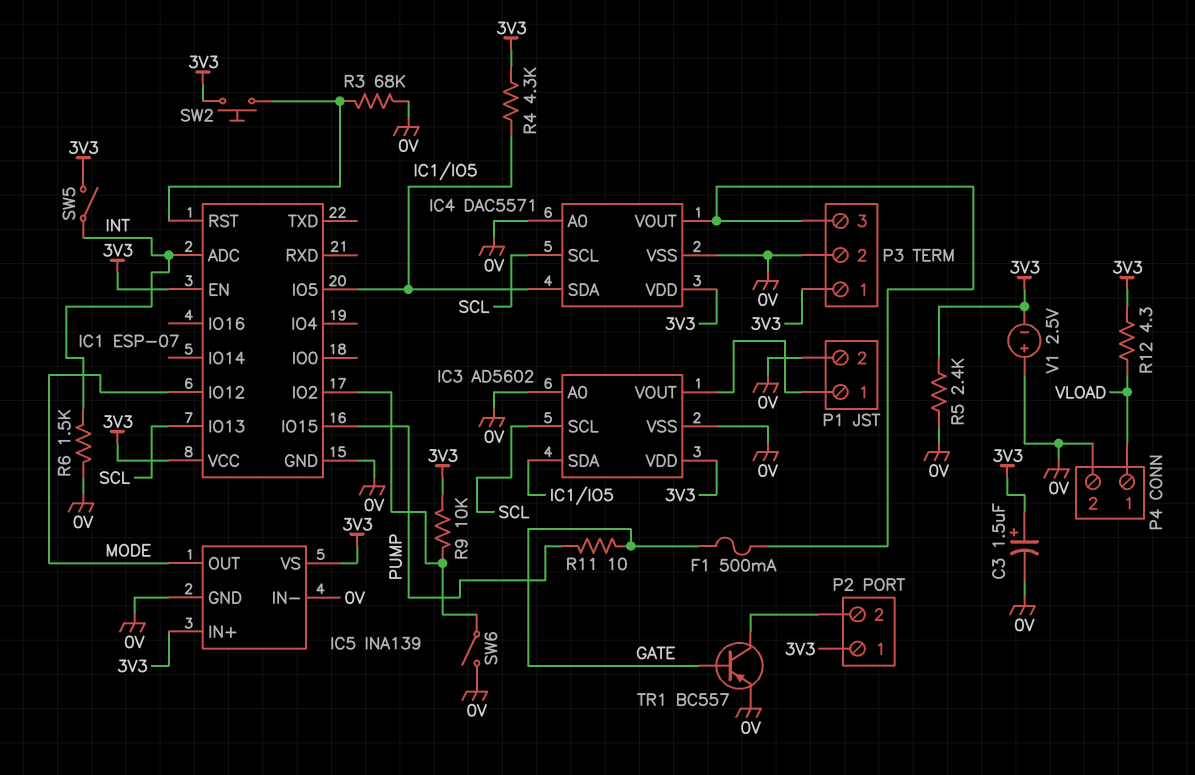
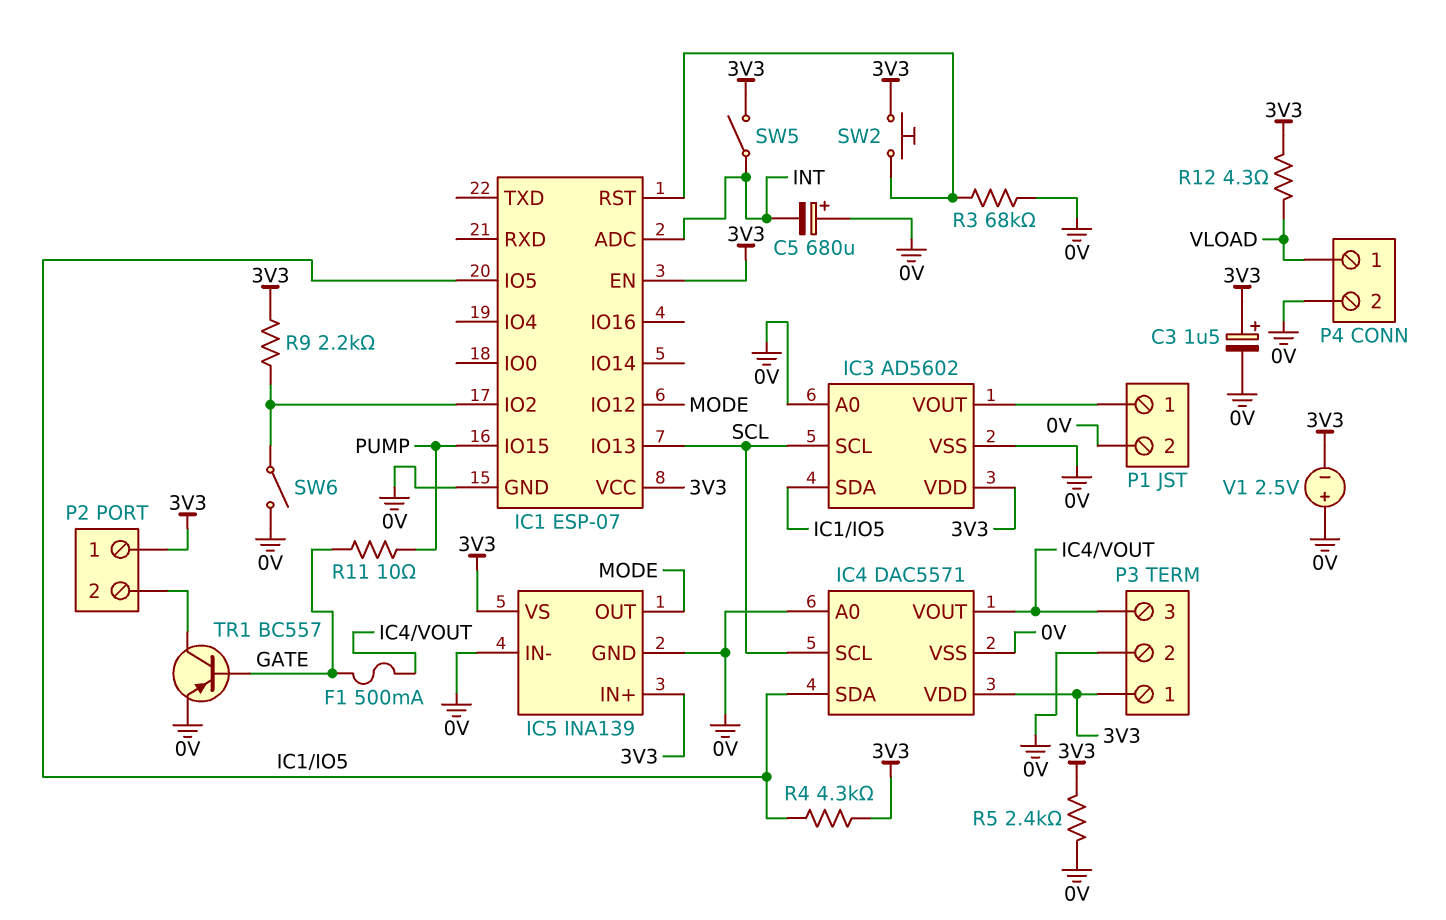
C5: none -> 680uF (plus 0V, minus INT)
R6: 1.5k (0V, INT) -> none
R9: 10k (3V3, IC1/IO2) -> 2.2k (3V3, IC1/IO2)

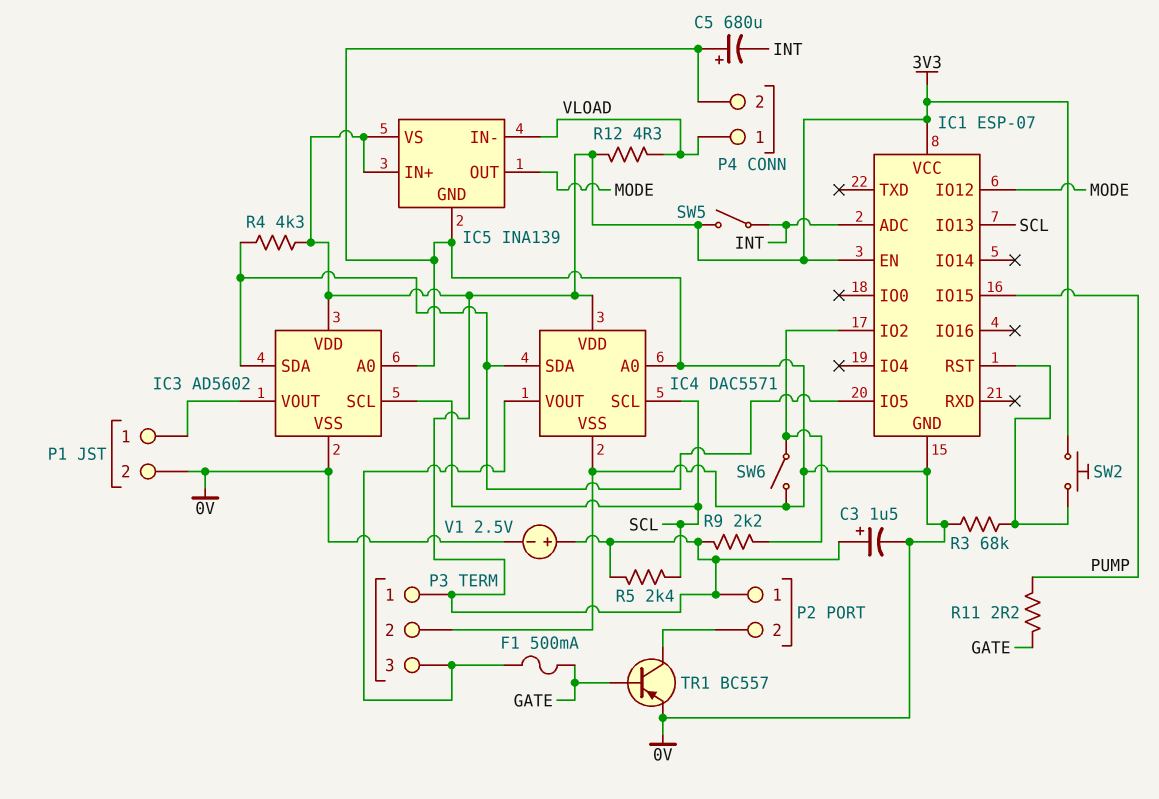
IC5 pin IN-: 0V -> VLOAD
R5: 2.4k (0V, 3V3) -> 2.4k (3V3, SCL)
R11: 10 (GATE, PUMP) -> 2.2 (GATE, PUMP)
V1: 2.5V (plus 0V, minus 3V3) -> 2.5V (plus 3V3, minus 0V)

